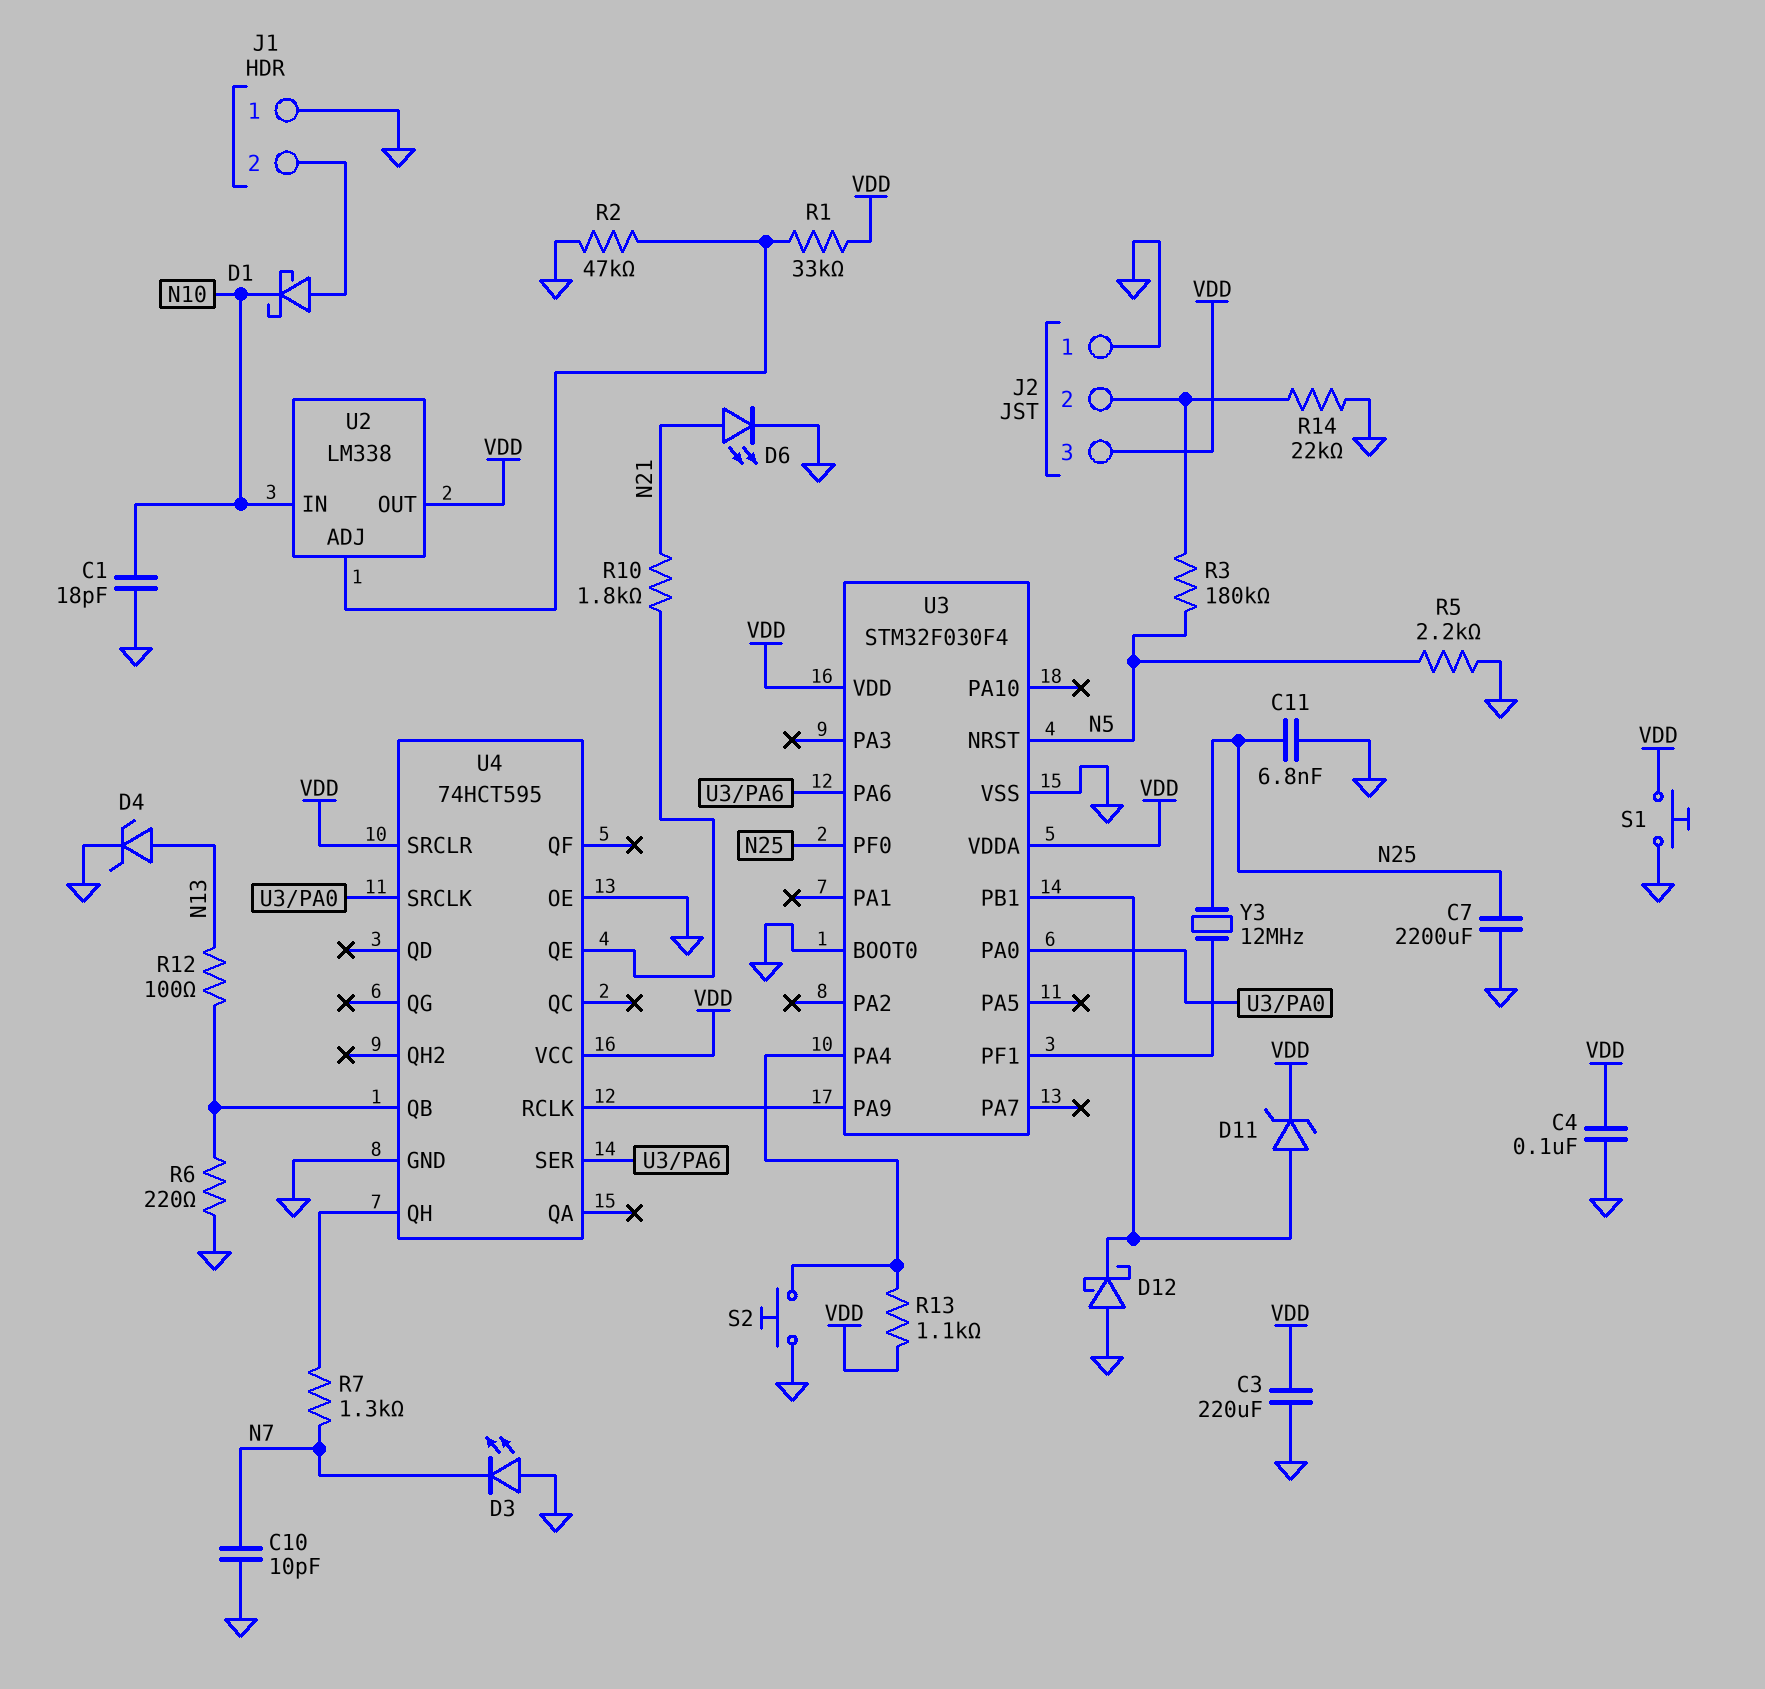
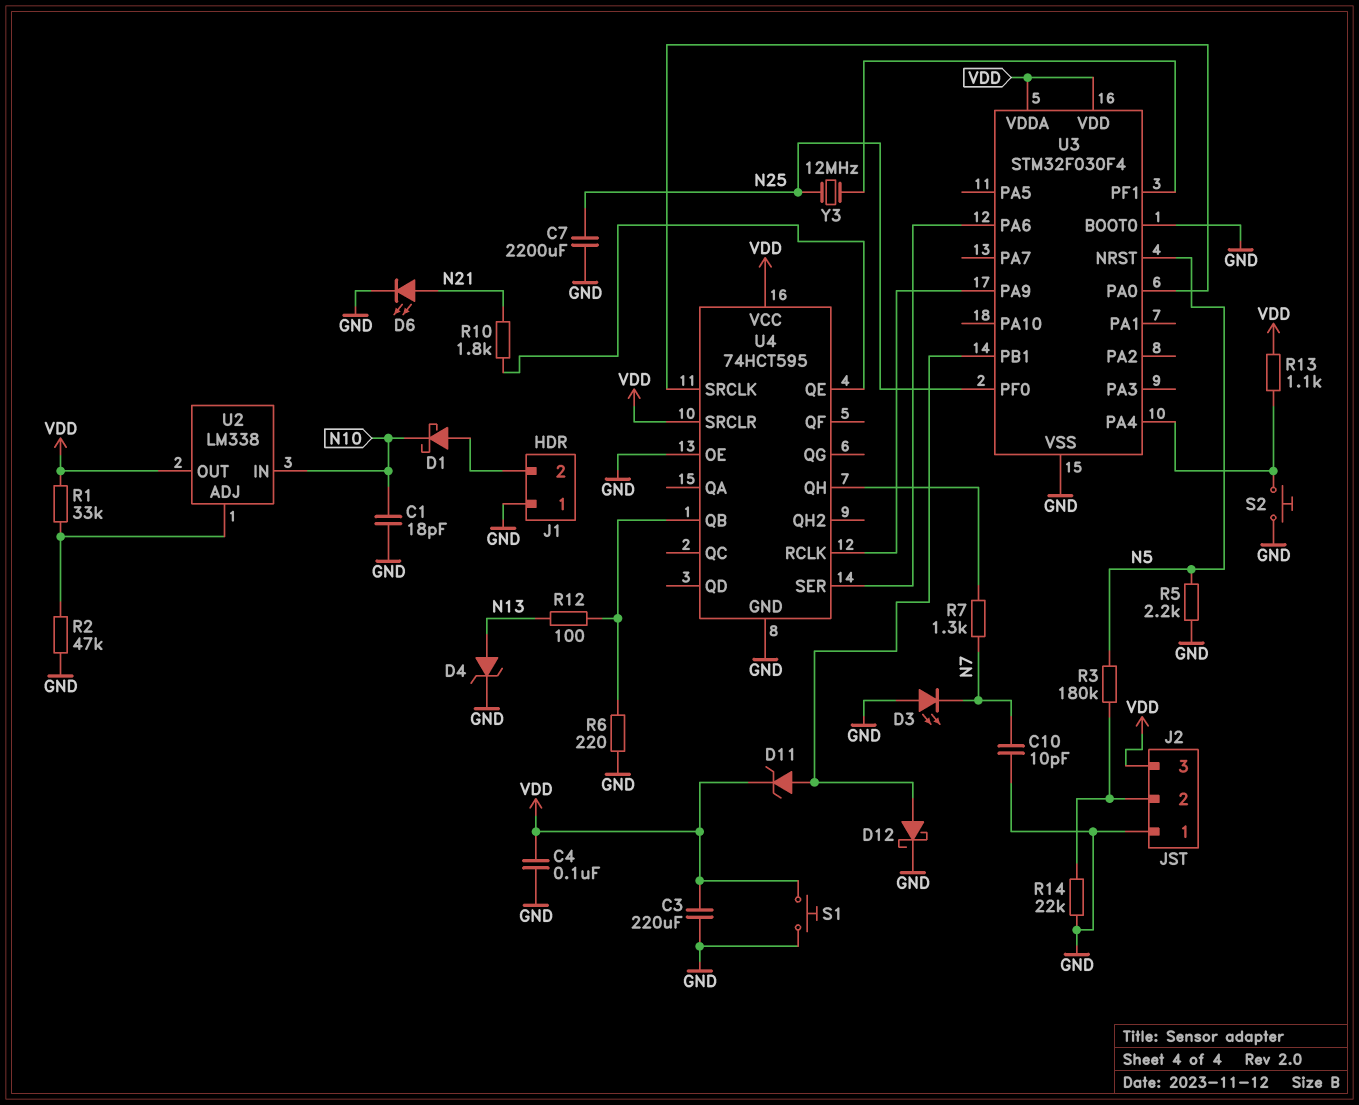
C11: 6.8nF (GND, N25) -> none
D12: schottky (A GND, K U3/PB1) -> schottky (A U3/PB1, K GND)

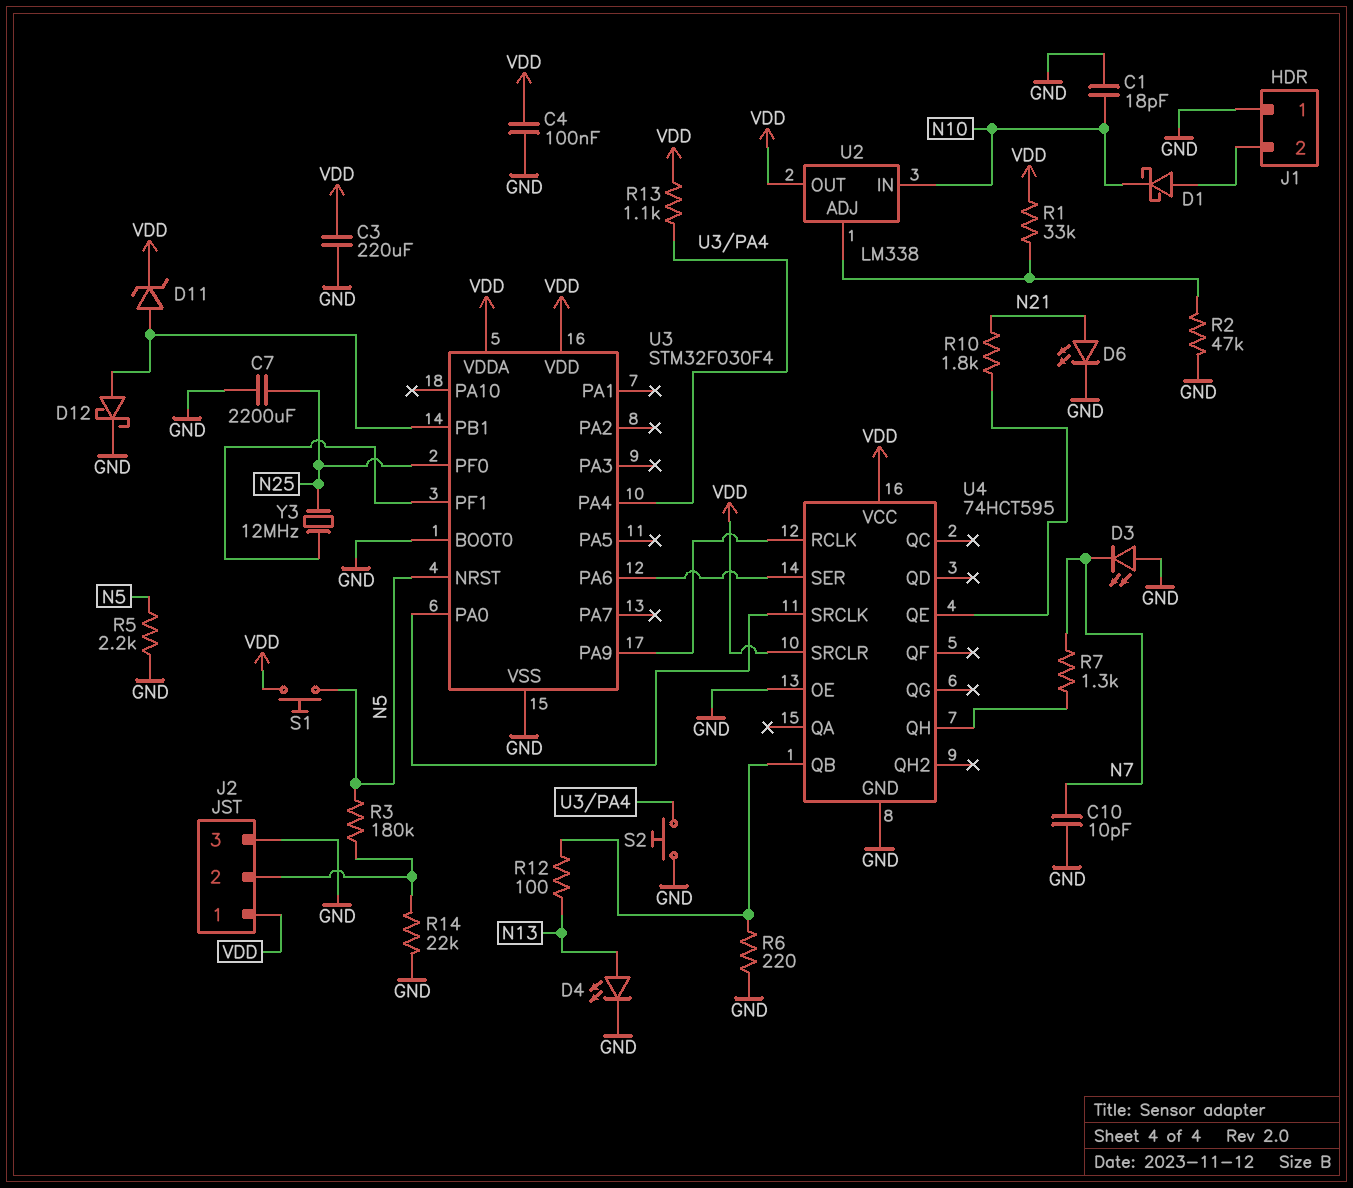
D4: zener (A N13, K GND) -> LED (A N13, K GND)
J2 pin 1: GND -> VDD
J2 pin 3: VDD -> GND
S1: button (GND, VDD) -> button (N5, VDD)

